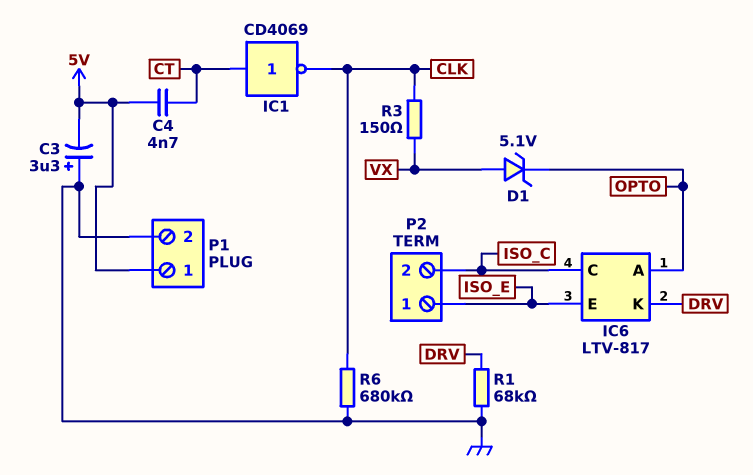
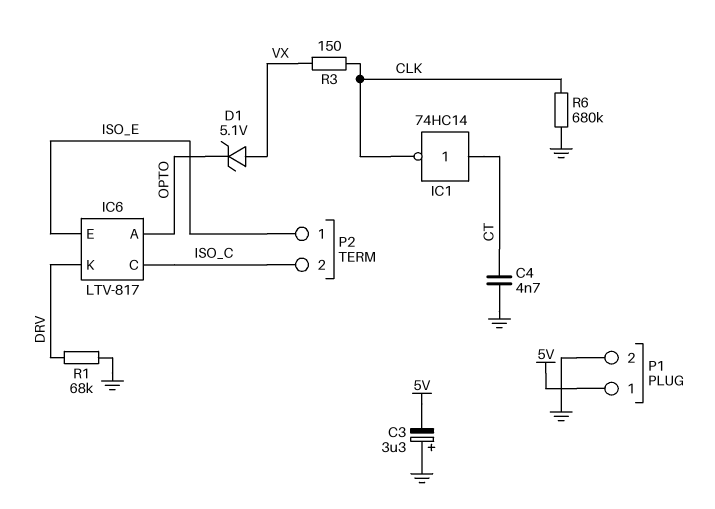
C4: 4.7nF (5V, CT) -> 4.7nF (CT, GND)
IC1: NOT CD4069 (in CT, out CLK) -> NOT 74HC14 (in CT, out CLK)

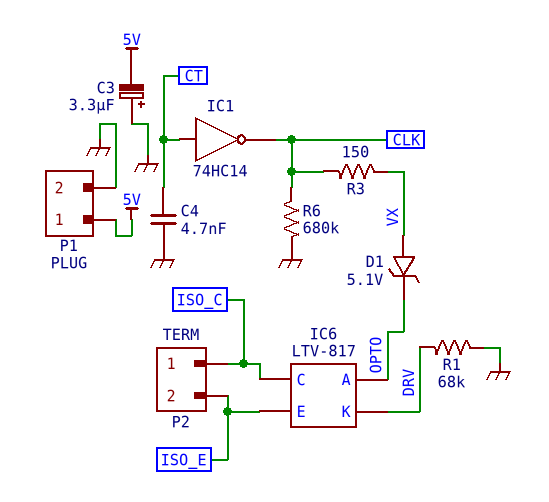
P2 pin 1: ISO_E -> ISO_C
P2 pin 2: ISO_C -> ISO_E

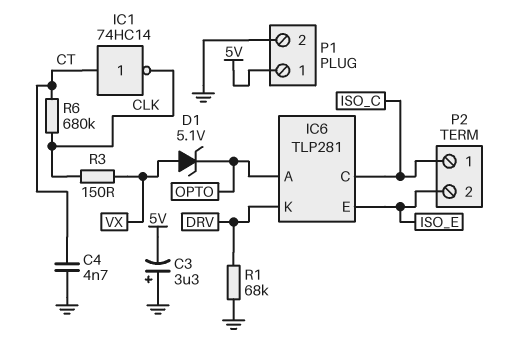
IC6: LTV-817 -> TLP281
R6: 680k (CLK, GND) -> 680k (CLK, CT)

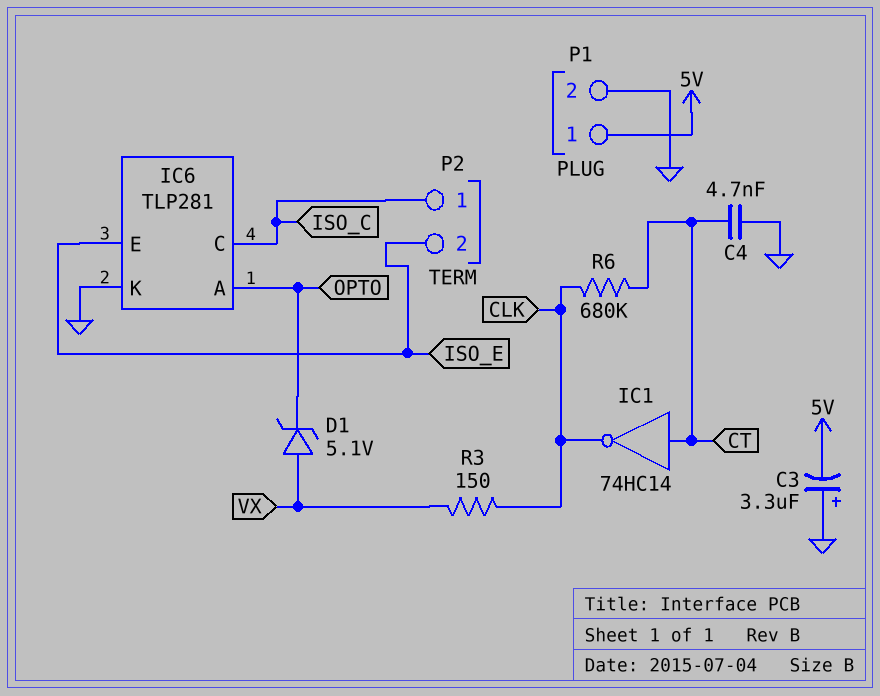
IC6 pin K: DRV -> GND
R1: 68k (DRV, GND) -> none

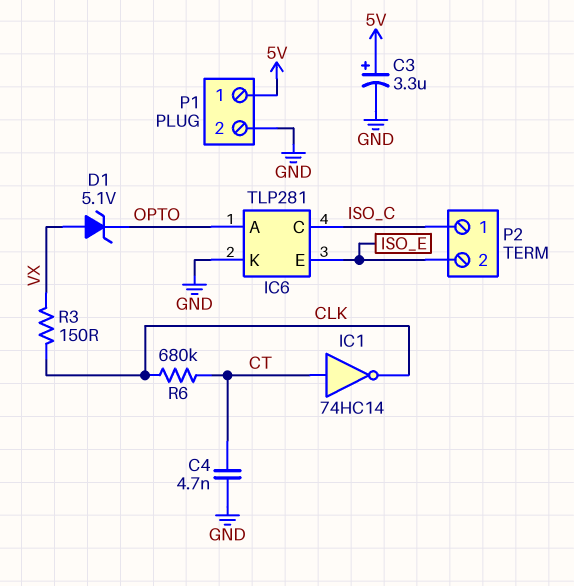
C3: 3.3uF (plus GND, minus 5V) -> 3.3uF (plus 5V, minus GND)

